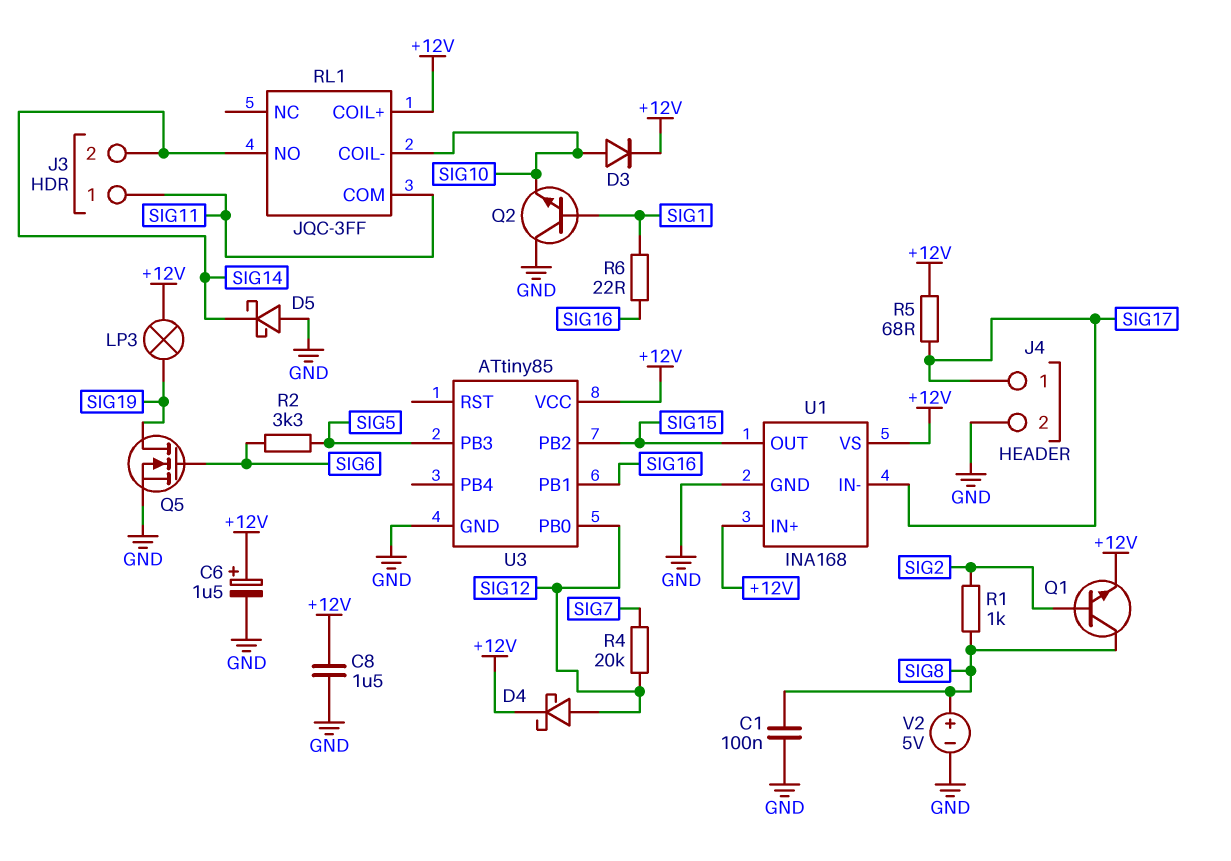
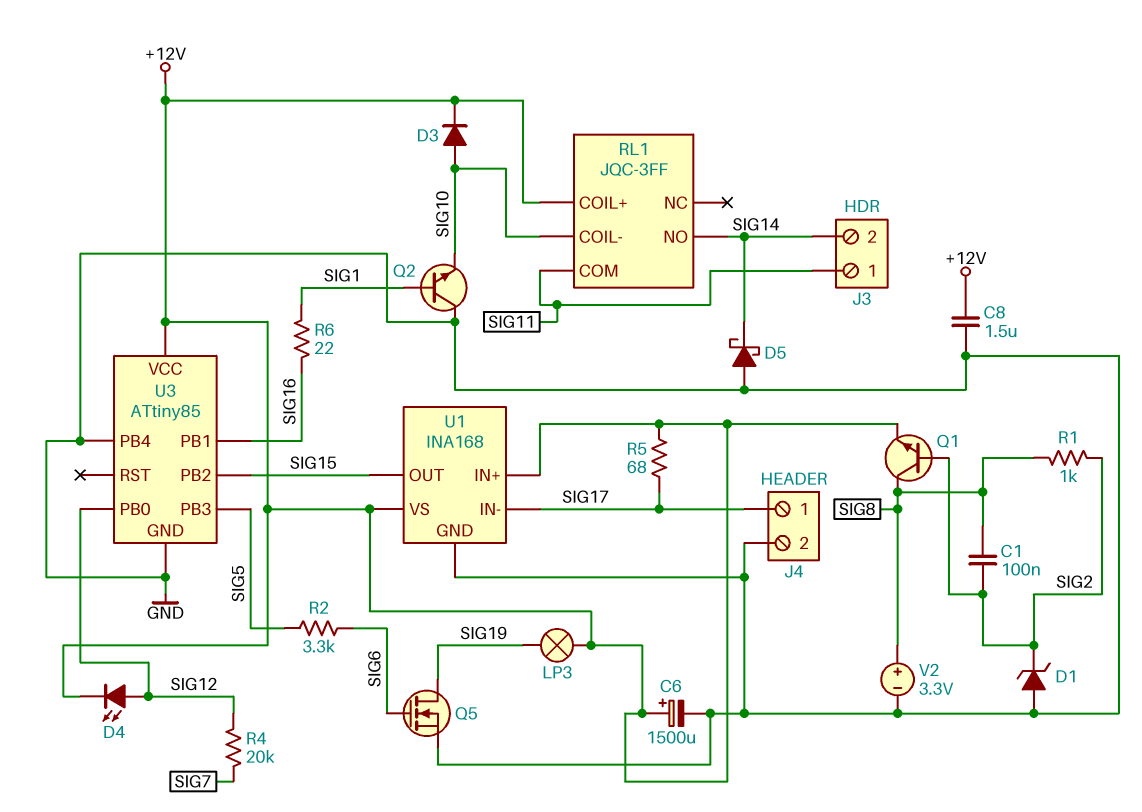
C1: 100nF (GND, SIG8) -> 100nF (SIG2, SIG8)
C6: 1.5uF (plus +12V, minus GND) -> 1500uF (plus +12V, minus GND)
D1: none -> zener (A GND, K SIG2)
D4: schottky (A SIG12, K +12V) -> LED (A SIG12, K +12V)
U3 pin PB4: none -> GND
V2: 5V (plus SIG8, minus GND) -> 3.3V (plus SIG8, minus GND)

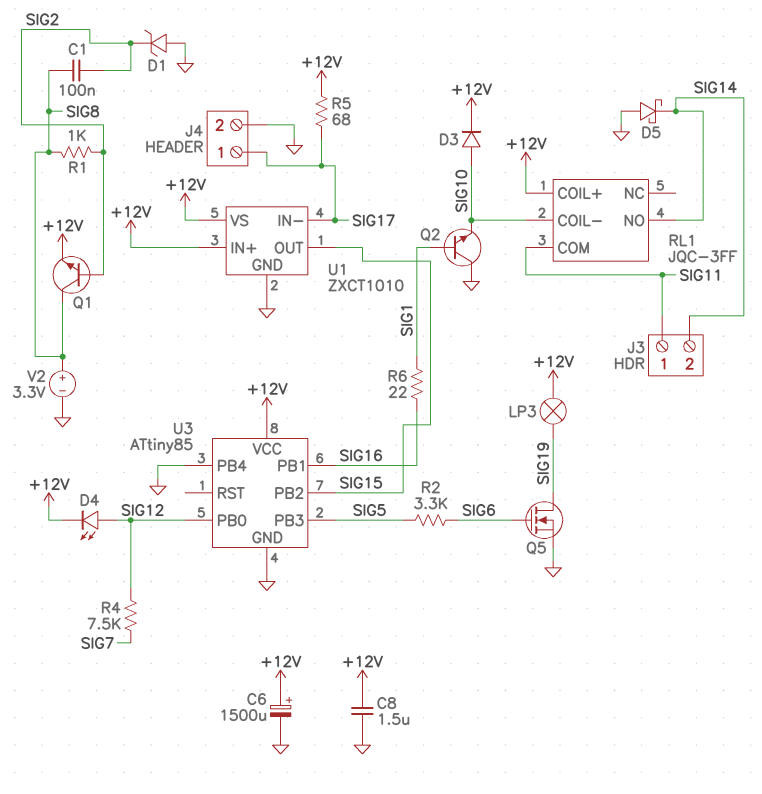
R4: 20k (SIG7, SIG12) -> 7.5k (SIG7, SIG12)
U1: INA168 -> ZXCT1010

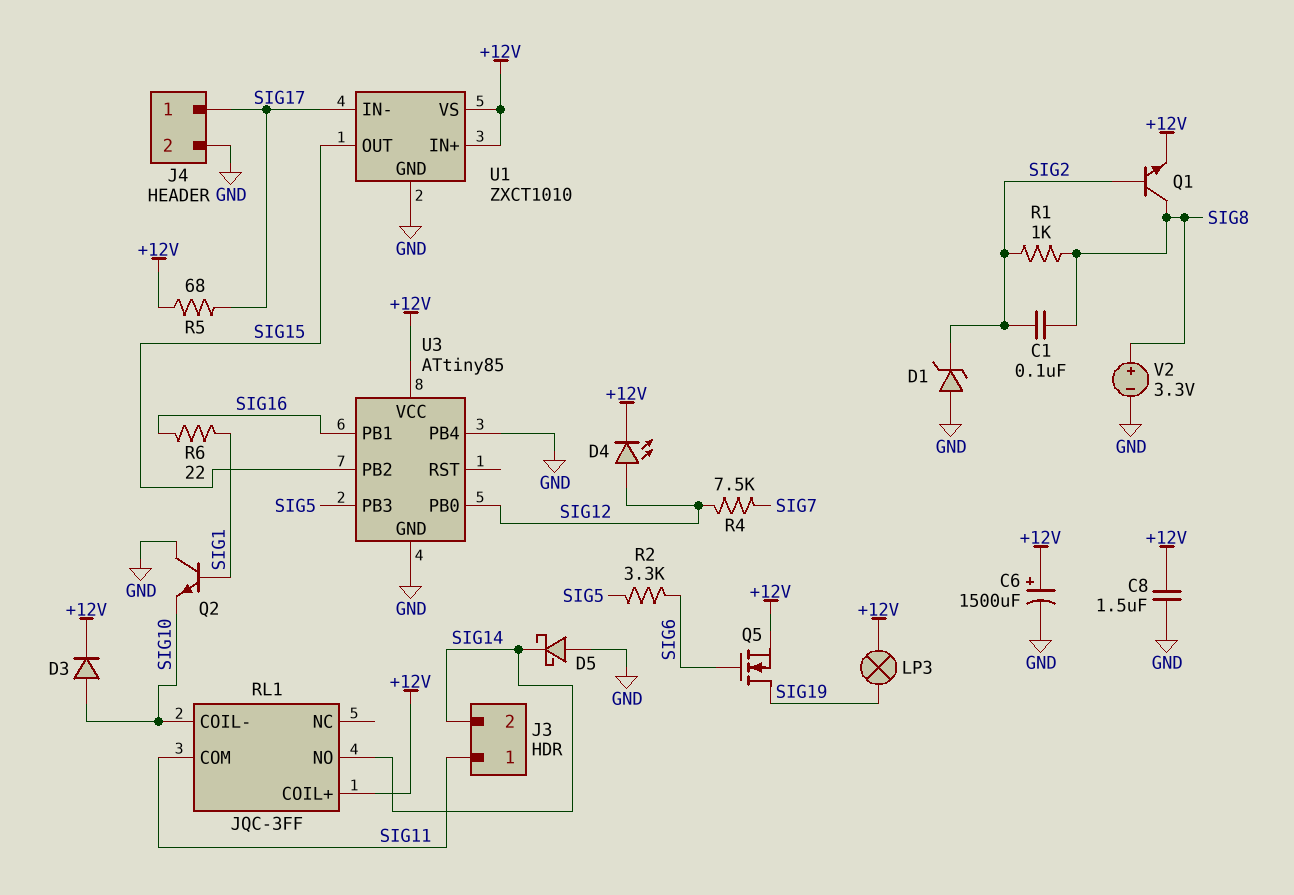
Q5: NMOS (G SIG6, D SIG19, S GND) -> NMOS (G SIG6, D SIG19, S +12V)

